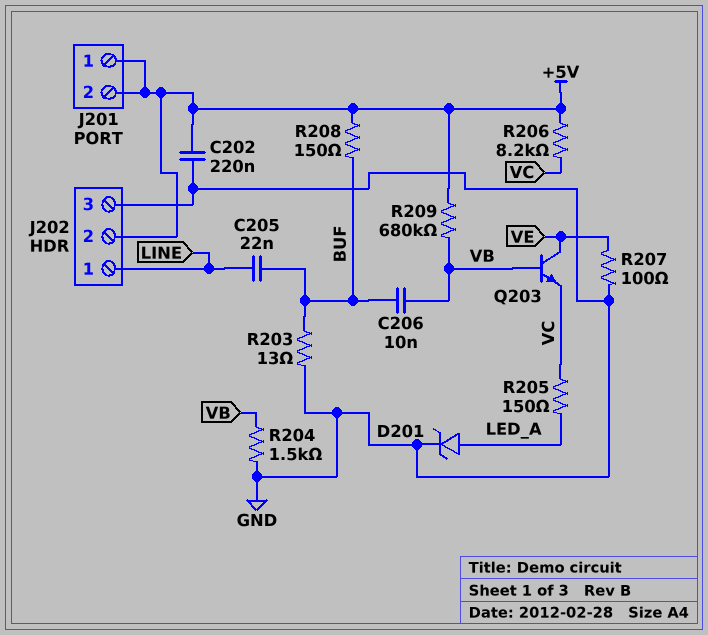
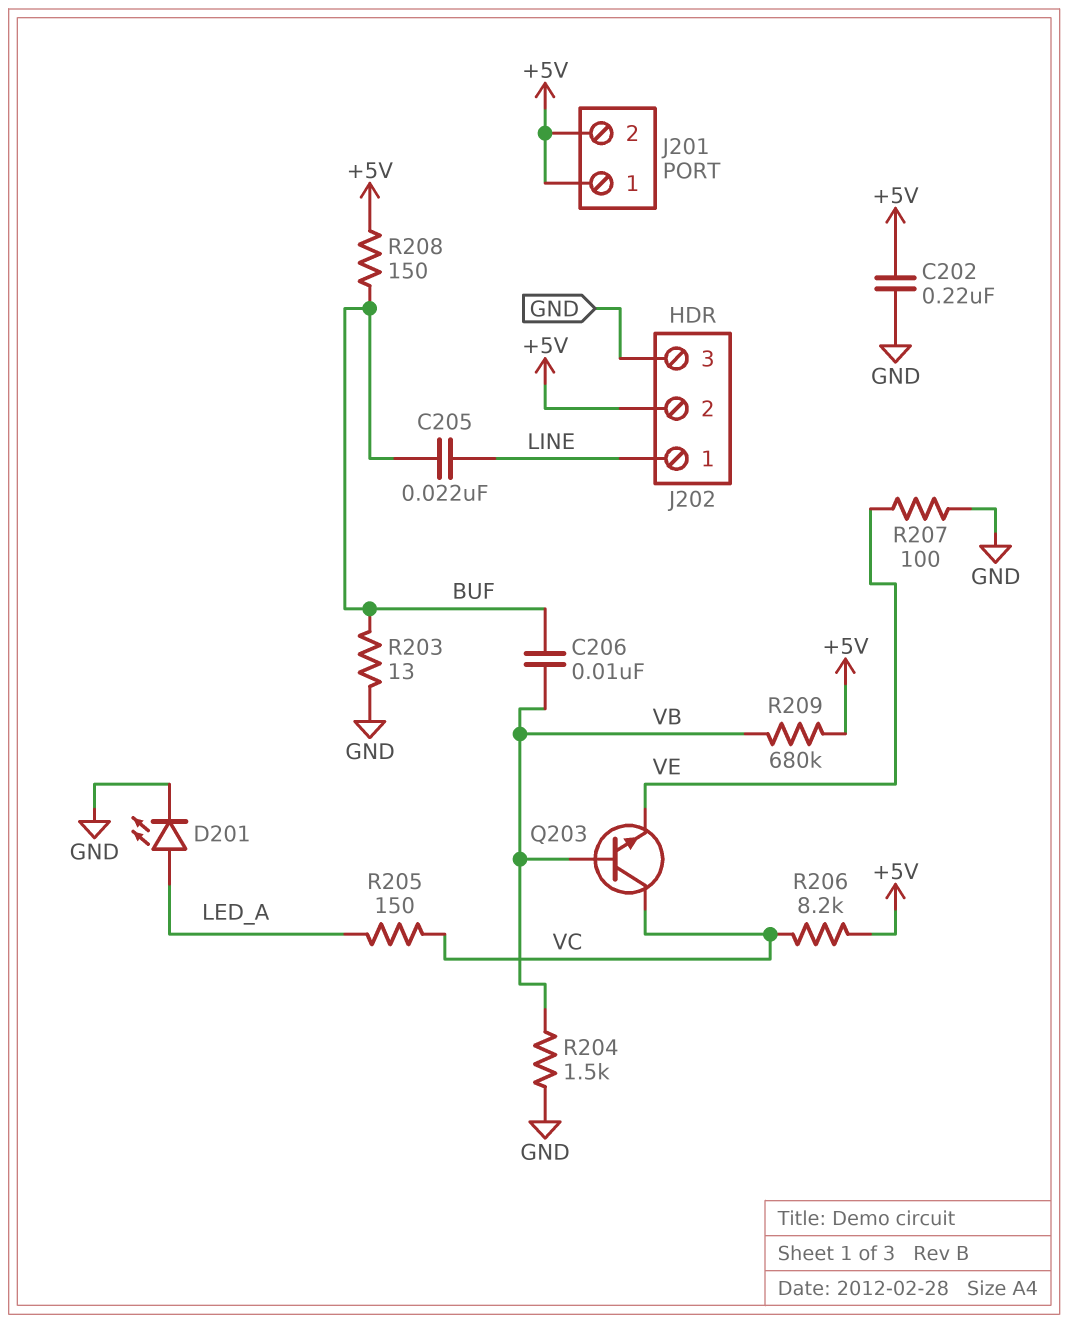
D201: zener (A LED_A, K GND) -> LED (A LED_A, K GND)
Q203: NPN (B VB, C VE, E VC) -> NPN (B VB, C VC, E VE)

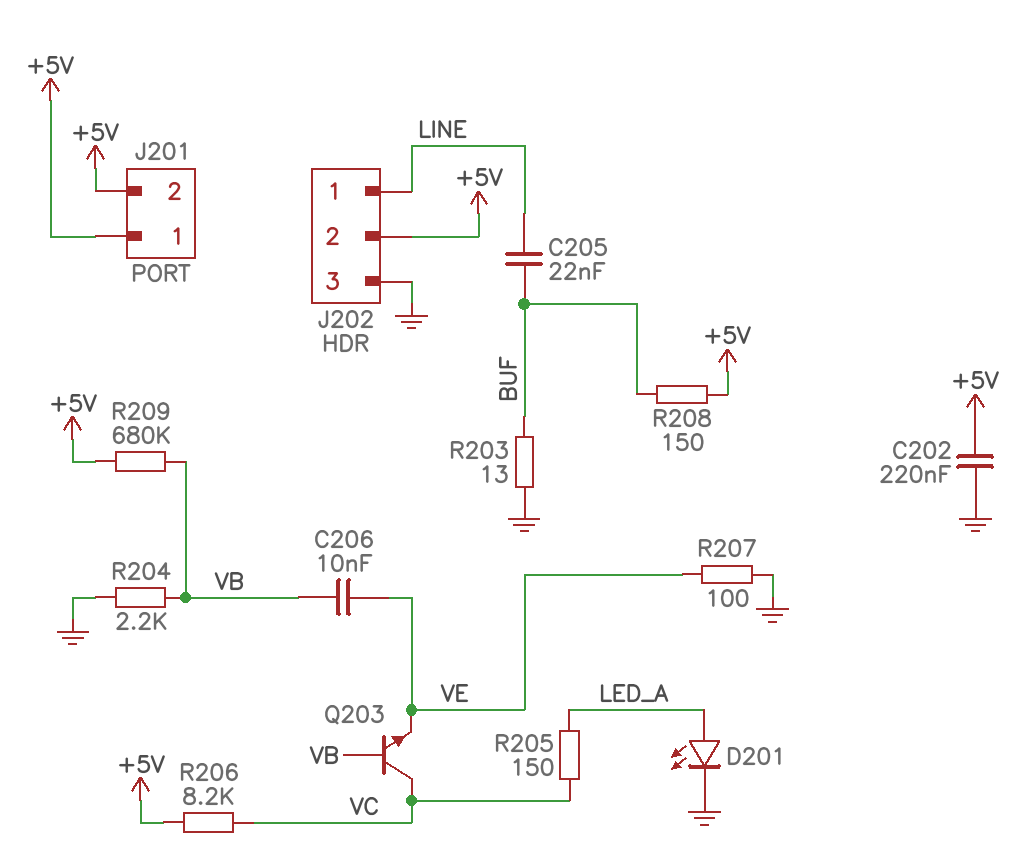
C206: 10nF (BUF, VB) -> 10nF (VB, VE)
R204: 1.5k (GND, VB) -> 2.2k (GND, VB)

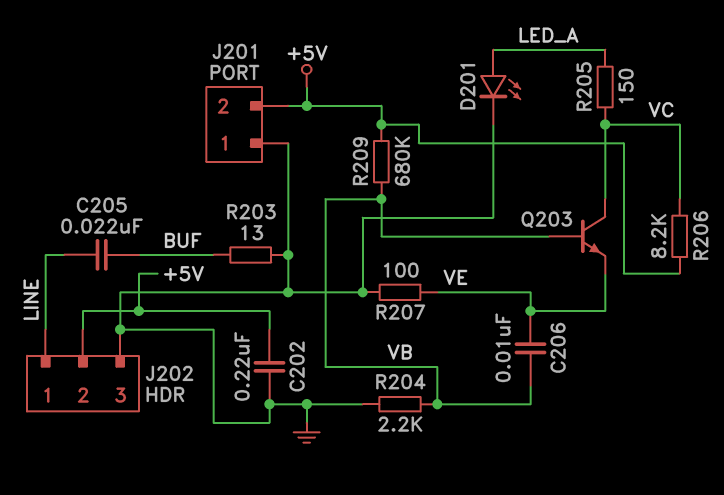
J201 pin 1: +5V -> GND
R208: 150 (+5V, BUF) -> none

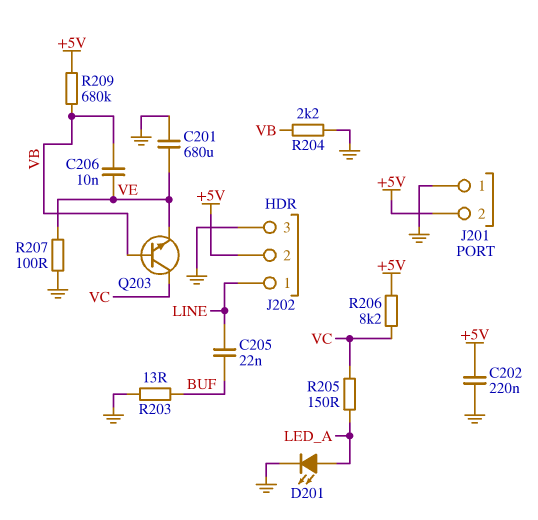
C201: none -> 680uF (GND, VE)

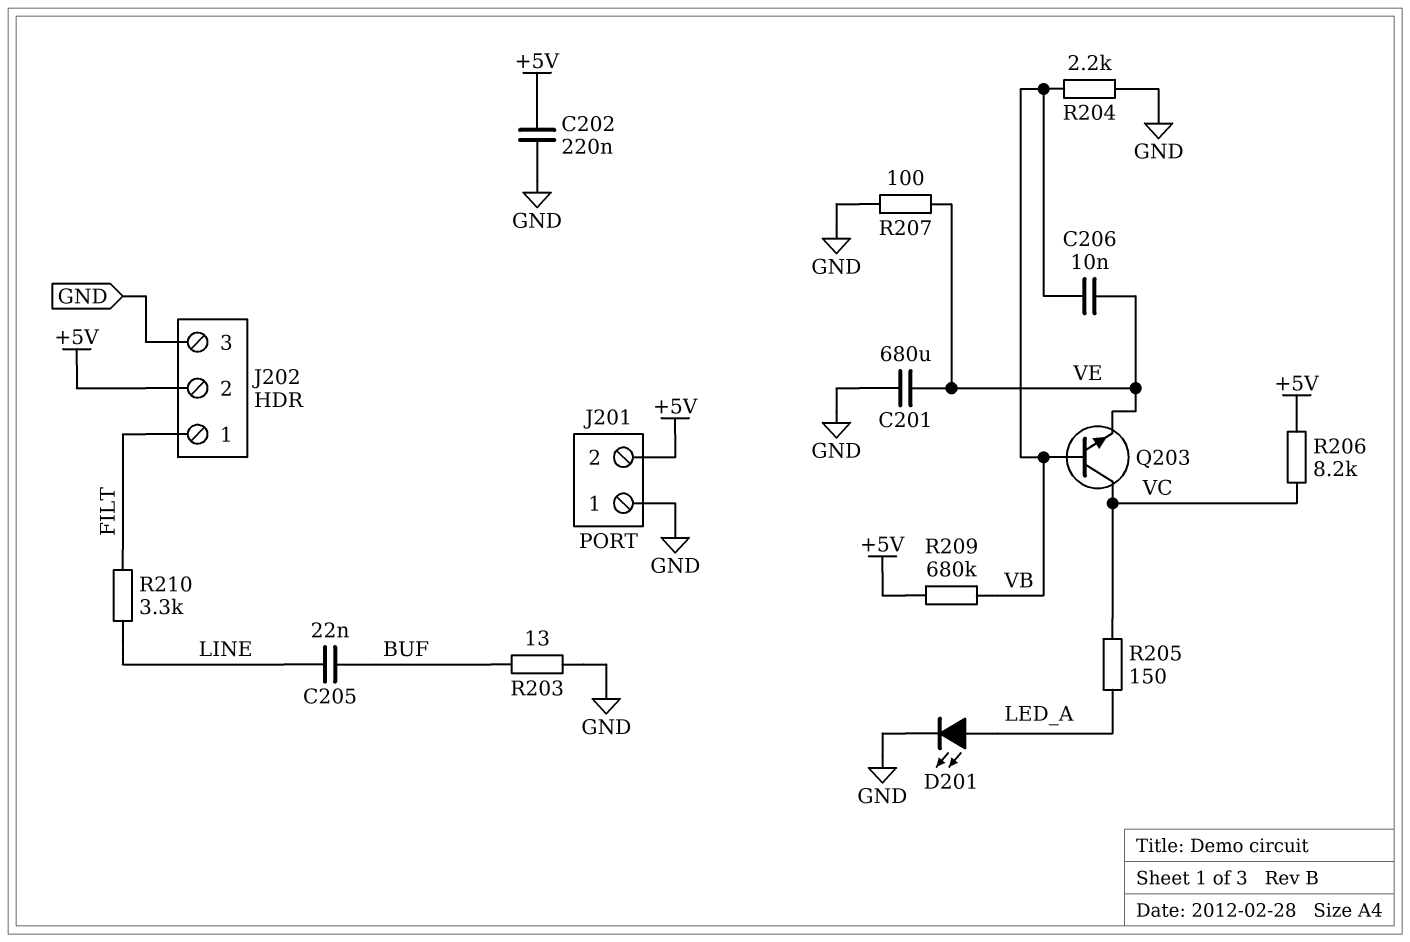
J202 pin 1: LINE -> FILT
R210: none -> 3.3k (FILT, LINE)

